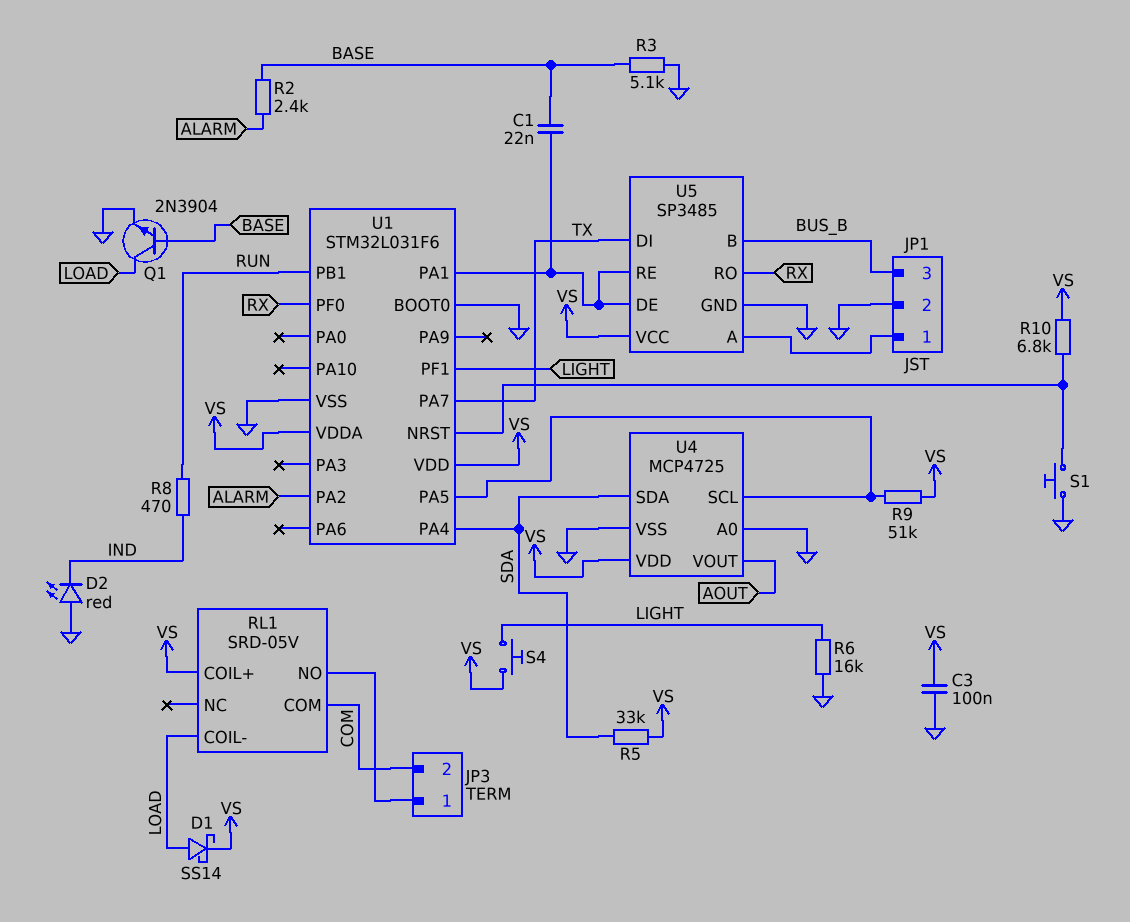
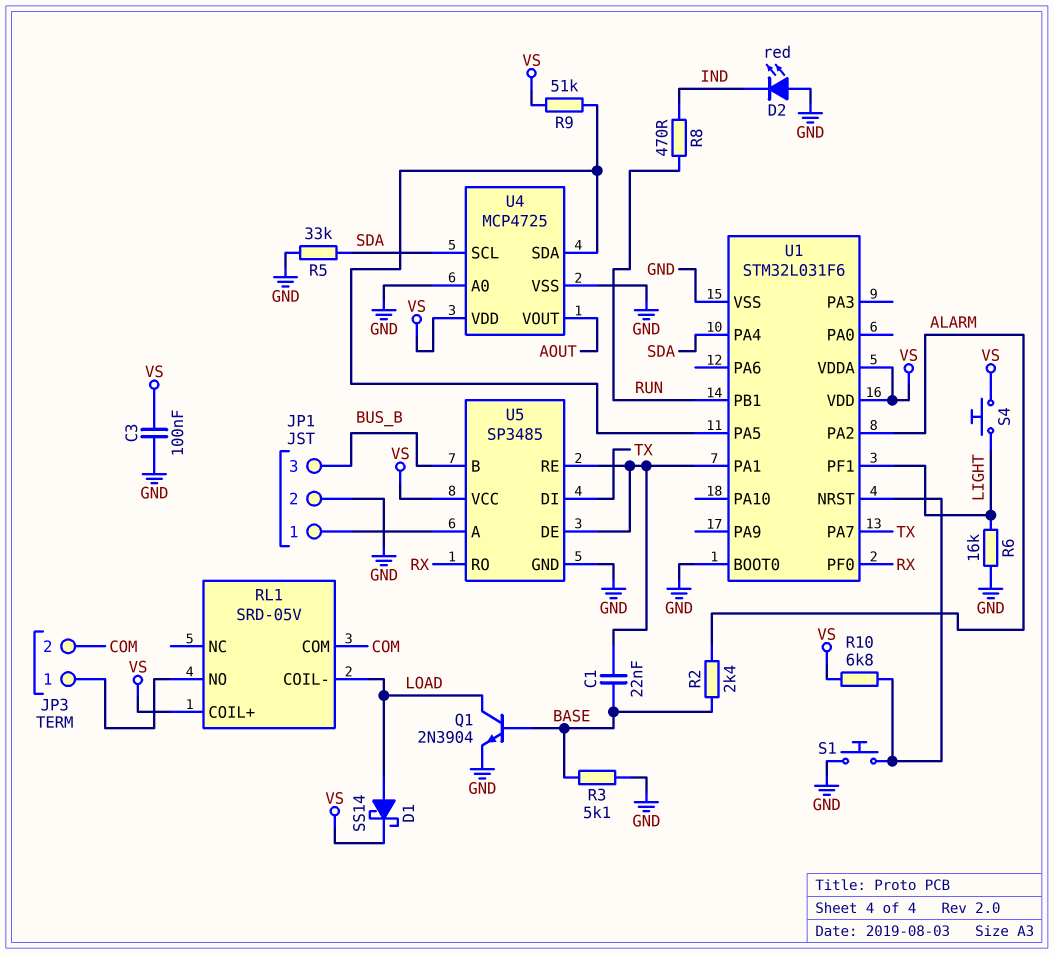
R5: 33k (SDA, VS) -> 33k (GND, SDA)
U4 pin SCL: U1/PA5 -> SDA
U4 pin SDA: SDA -> U1/PA5

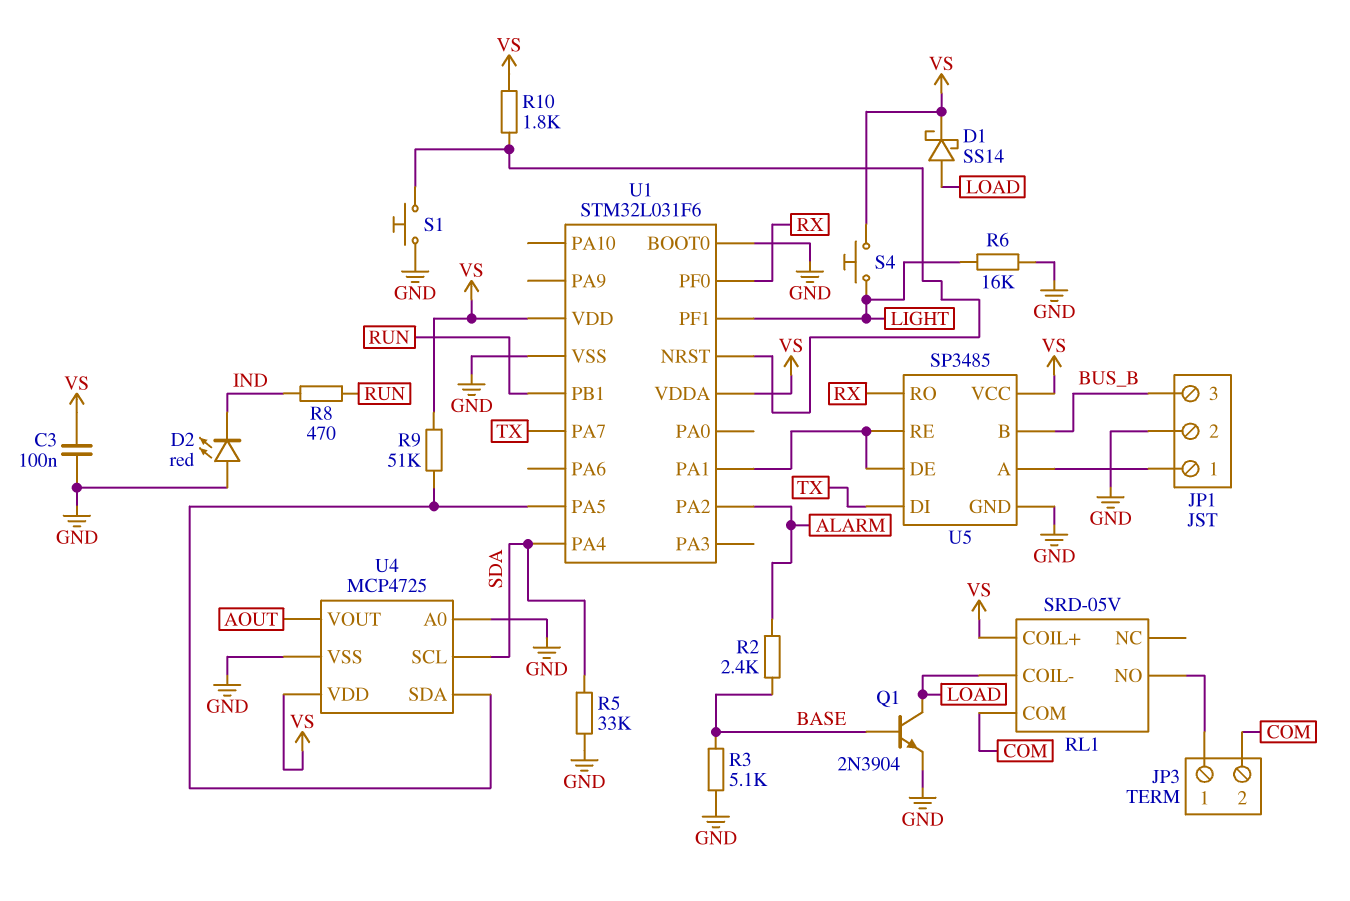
C1: 22nF (BASE, U1/PA1) -> none
R10: 6.8k (U1/NRST, VS) -> 1.8k (U1/NRST, VS)

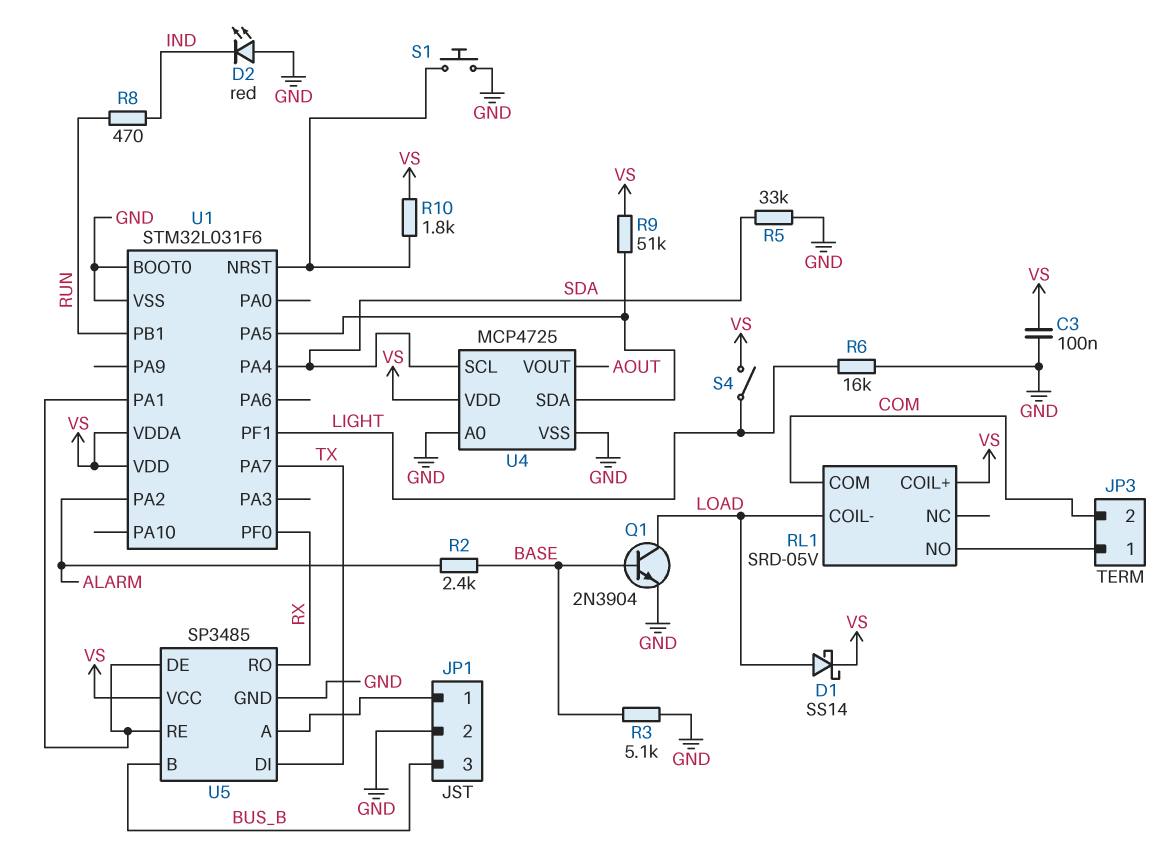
S4: button (LIGHT, VS) -> switch (LIGHT, VS)

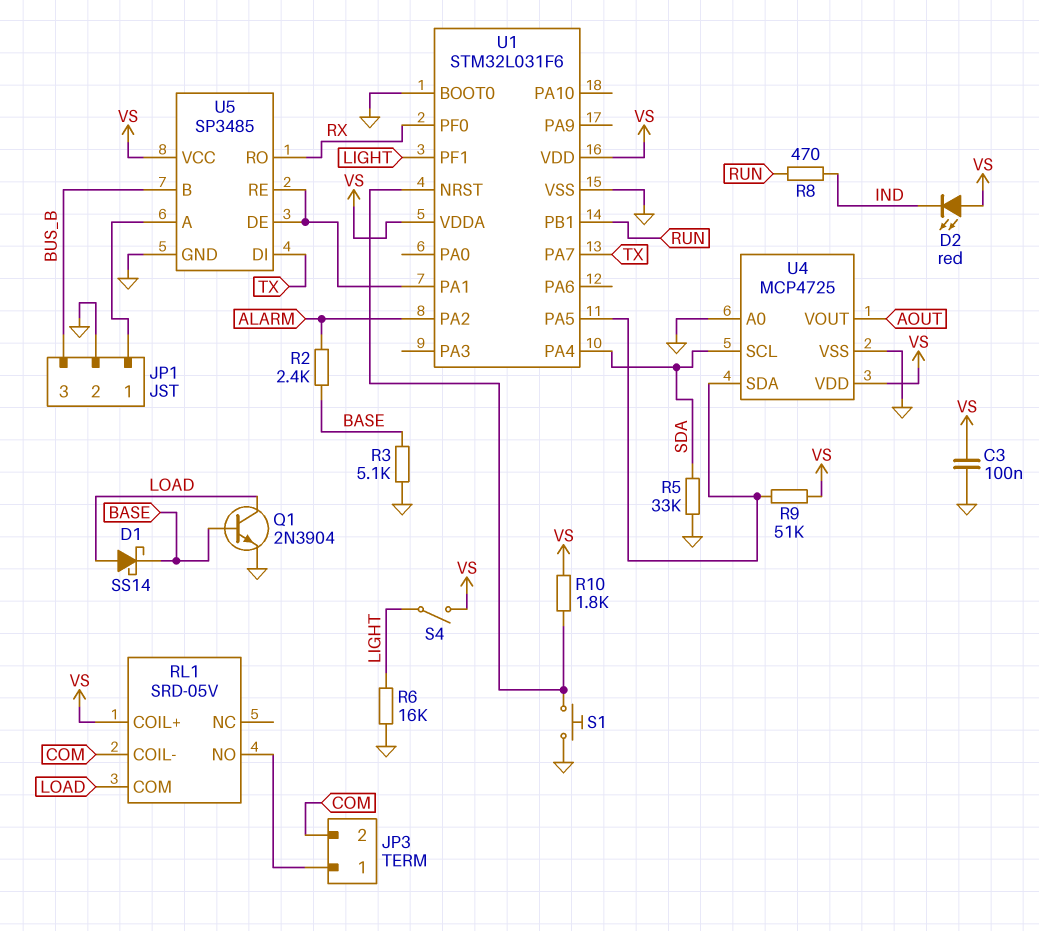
D1: schottky SS14 (A LOAD, K VS) -> schottky SS14 (A LOAD, K BASE)
D2: LED red (A GND, K IND) -> LED red (A VS, K IND)
RL1 pin COIL-: LOAD -> COM
RL1 pin COM: COM -> LOAD

